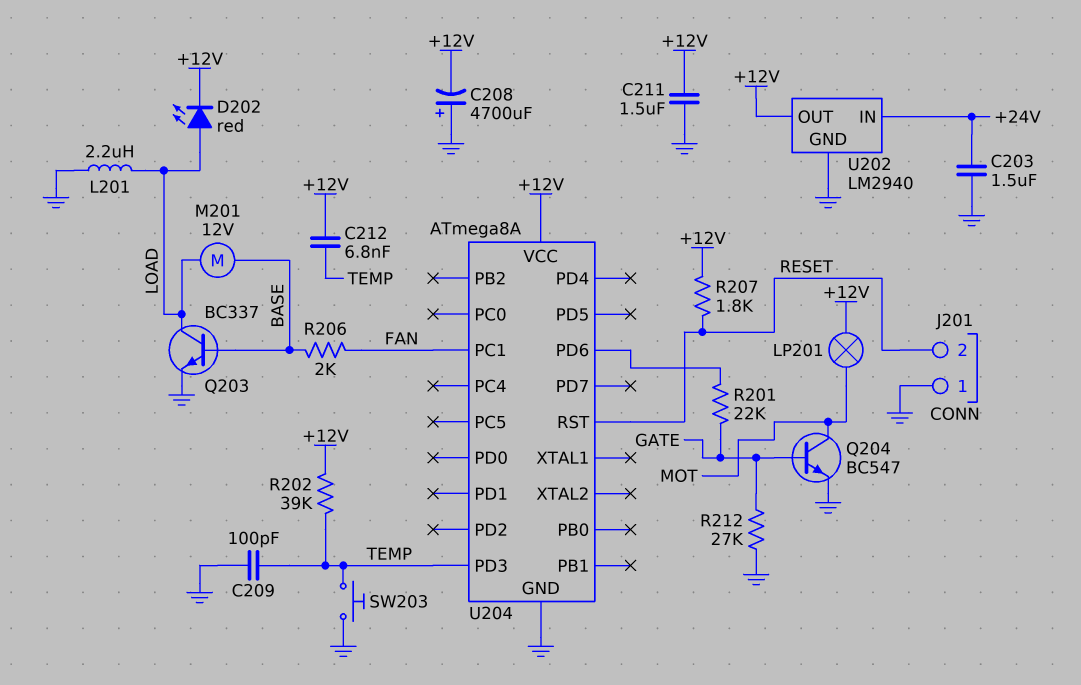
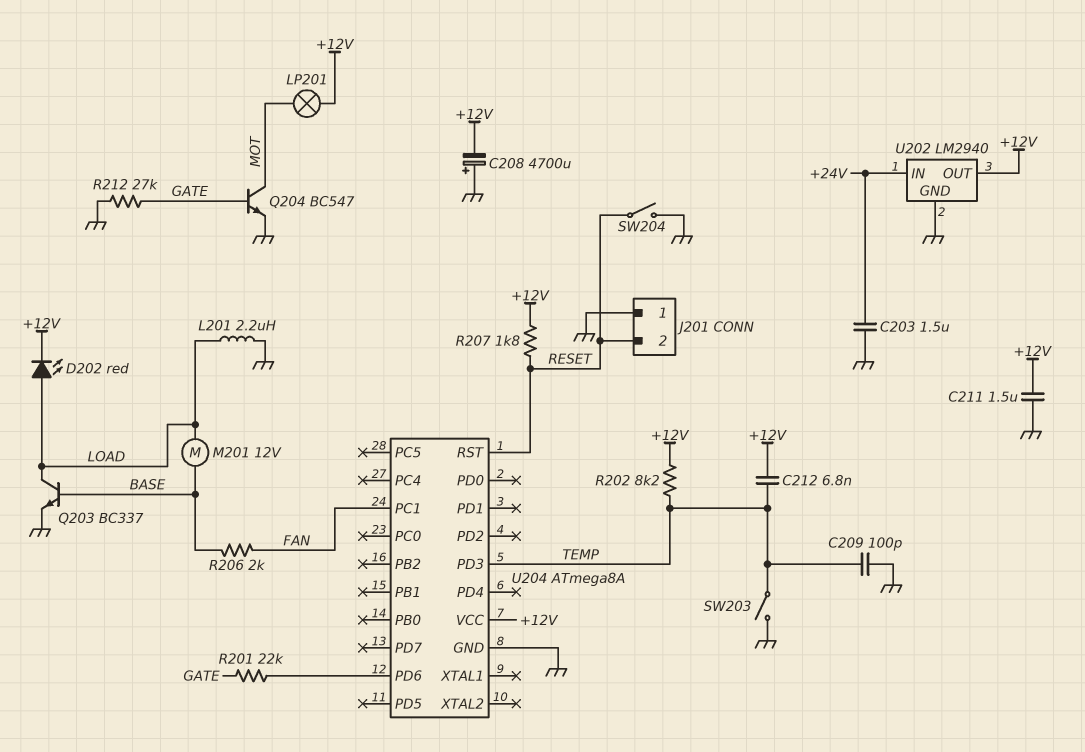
R202: 39k (+12V, TEMP) -> 8.2k (+12V, TEMP)
SW203: button (GND, TEMP) -> switch (GND, TEMP)
SW204: none -> switch (GND, RESET)

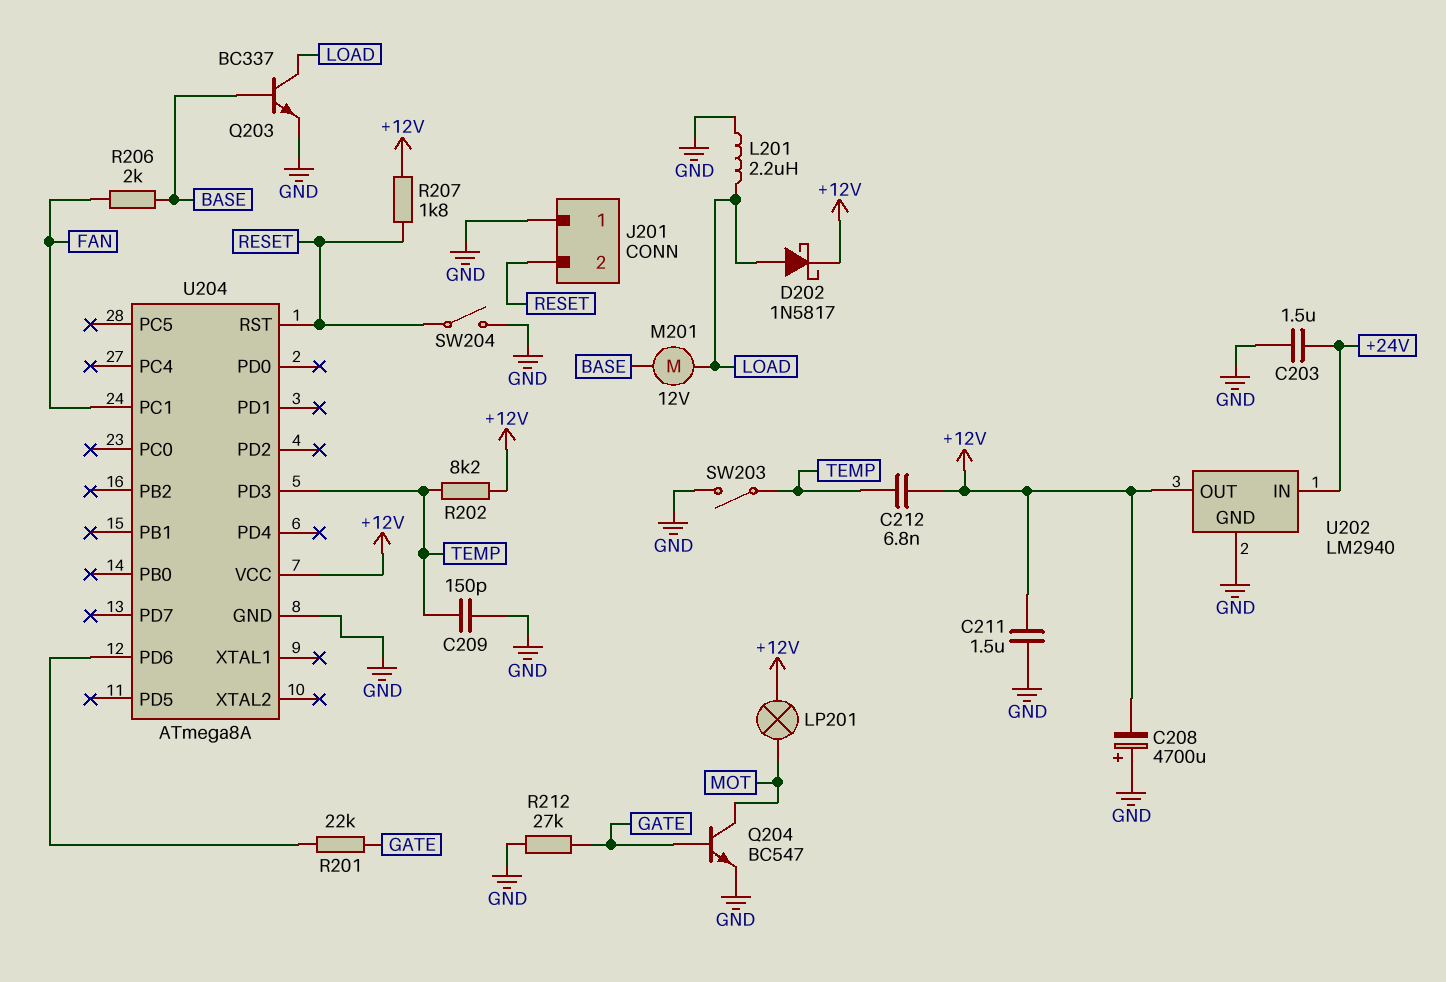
C209: 100pF (GND, TEMP) -> 150pF (GND, TEMP)
D202: LED red (A LOAD, K +12V) -> schottky 1N5817 (A LOAD, K +12V)

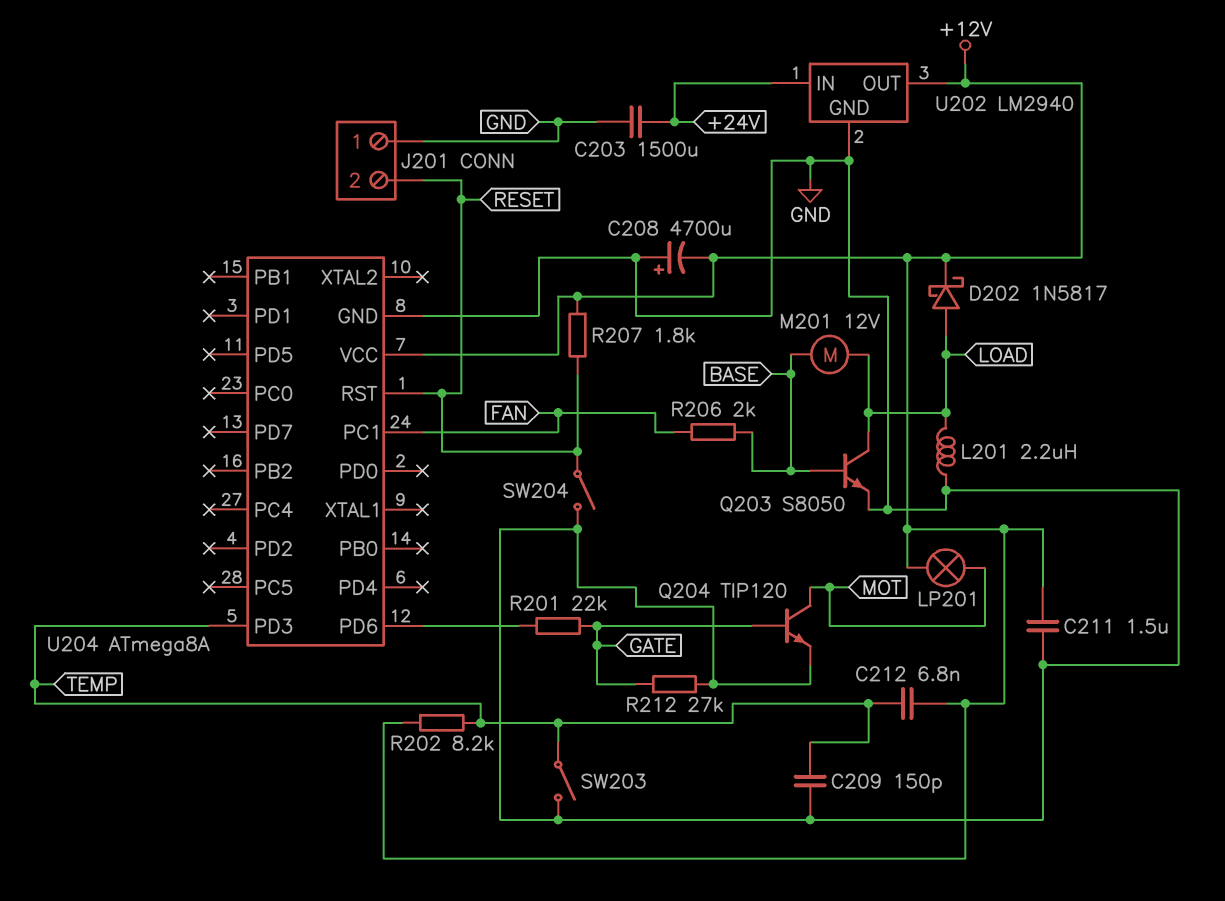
C203: 1.5uF (+24V, GND) -> 1500uF (+24V, GND)
Q203: NPN BC337 (B BASE, C LOAD, E GND) -> NPN S8050 (B BASE, C LOAD, E GND)
Q204: NPN BC547 (B GATE, C MOT, E GND) -> NPN TIP120 (B GATE, C MOT, E GND)

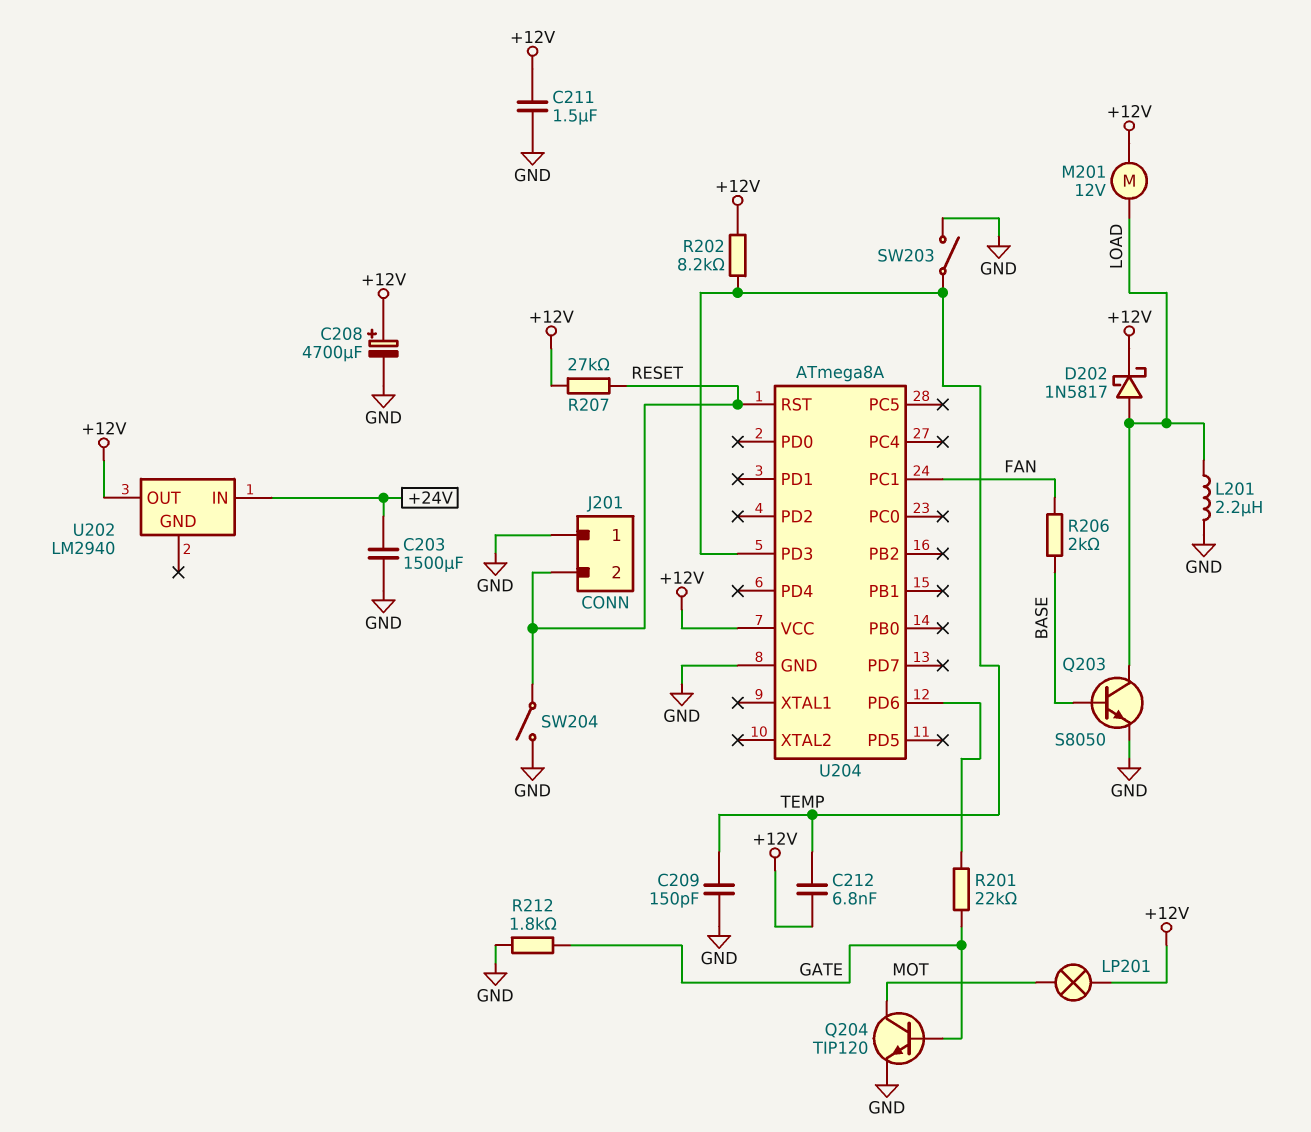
C208: 4700uF (plus GND, minus +12V) -> 4700uF (plus +12V, minus GND)
M201: motor 12V (BASE, LOAD) -> motor 12V (+12V, LOAD)
R207: 1.8k (+12V, RESET) -> 27k (+12V, RESET)
R212: 27k (GATE, GND) -> 1.8k (GATE, GND)
U202 pin GND: GND -> none

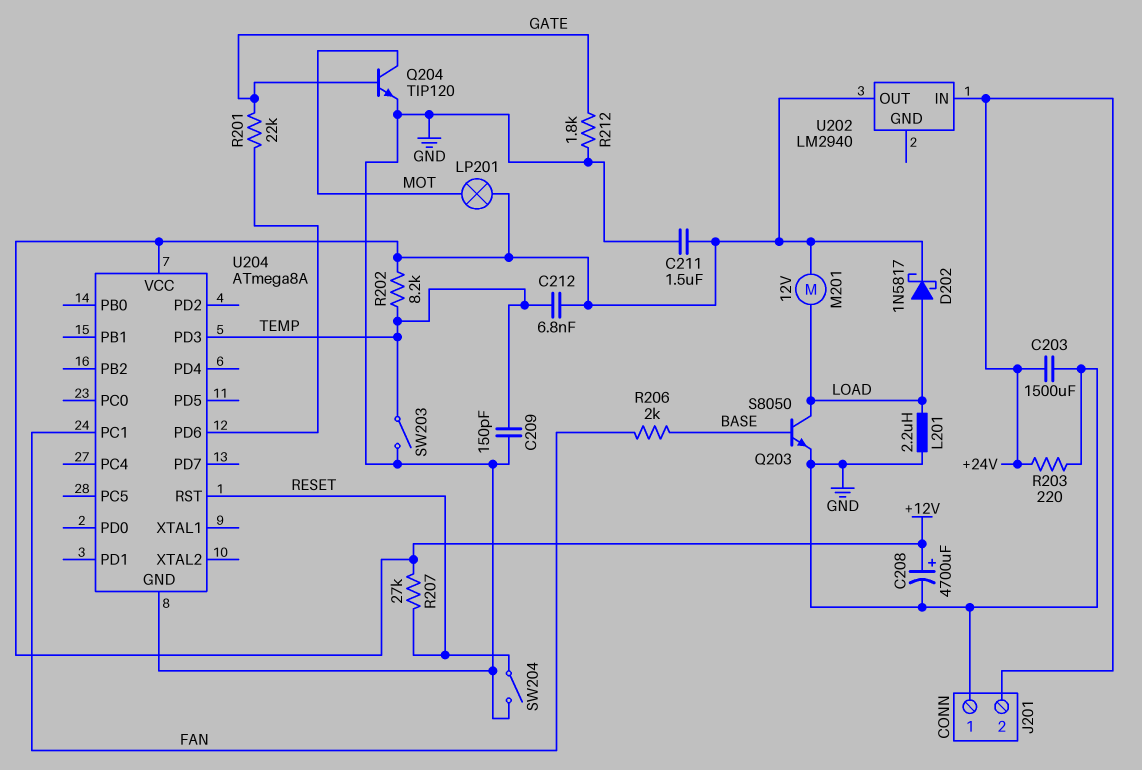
J201 pin 2: RESET -> +24V
R203: none -> 220 (+24V, GND)

